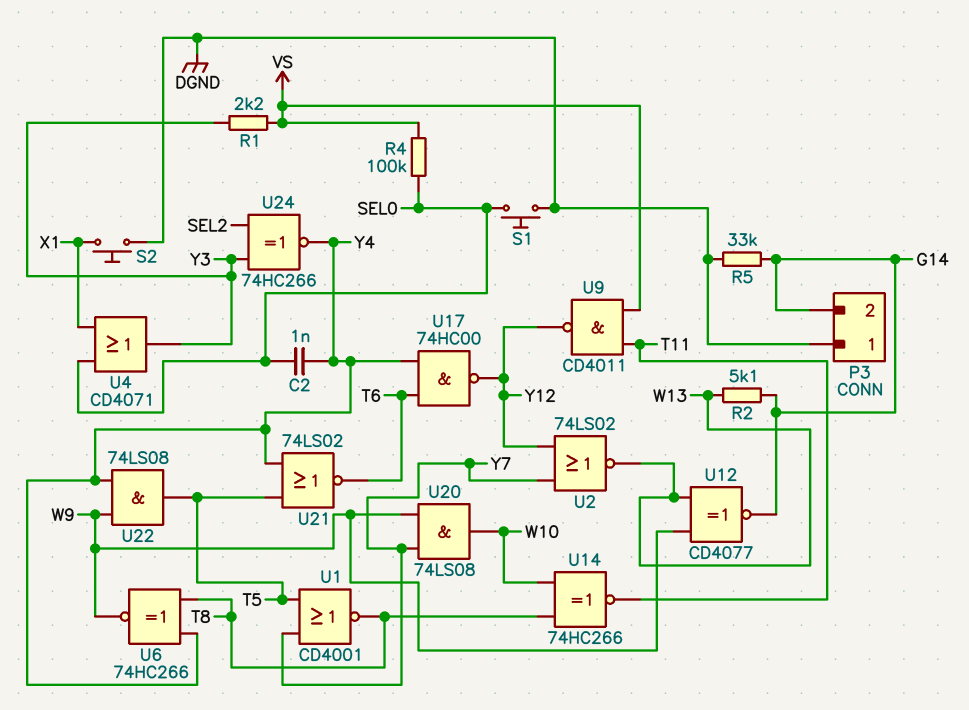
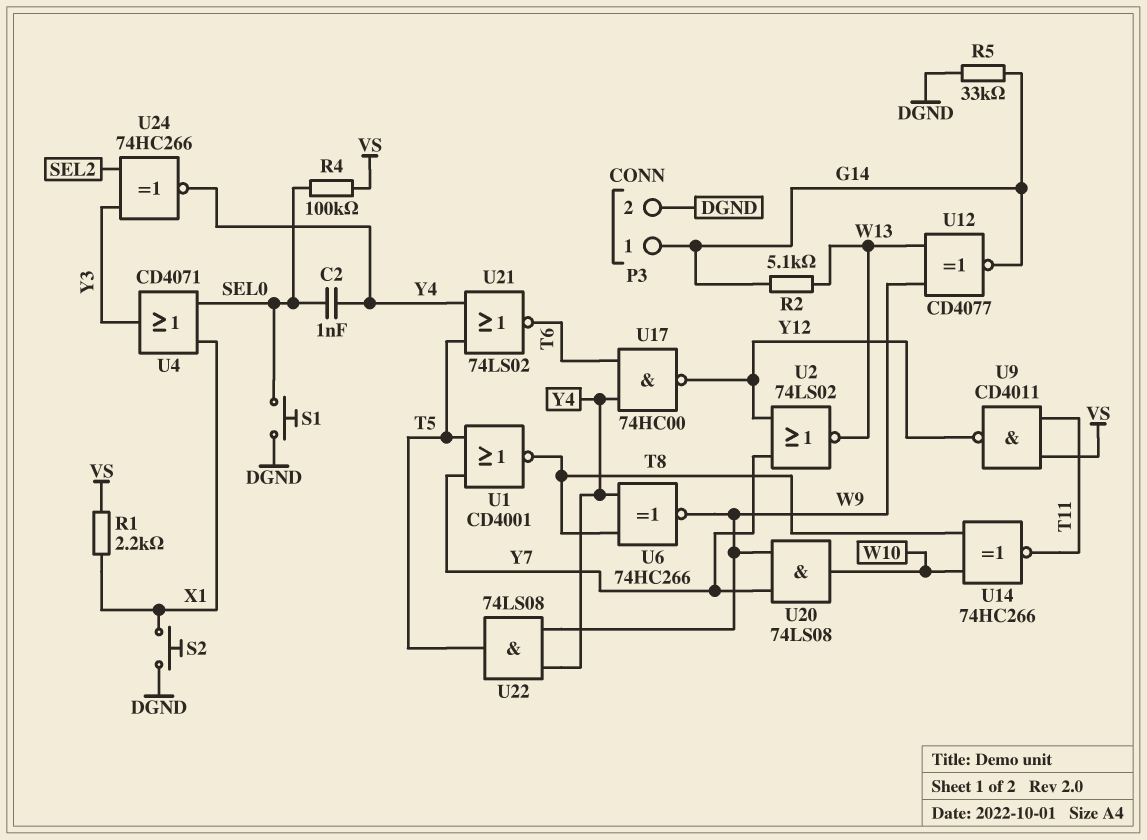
P3 pin 1: DGND -> G14
P3 pin 2: G14 -> DGND
R1: 2.2k (VS, Y3) -> 2.2k (VS, X1)

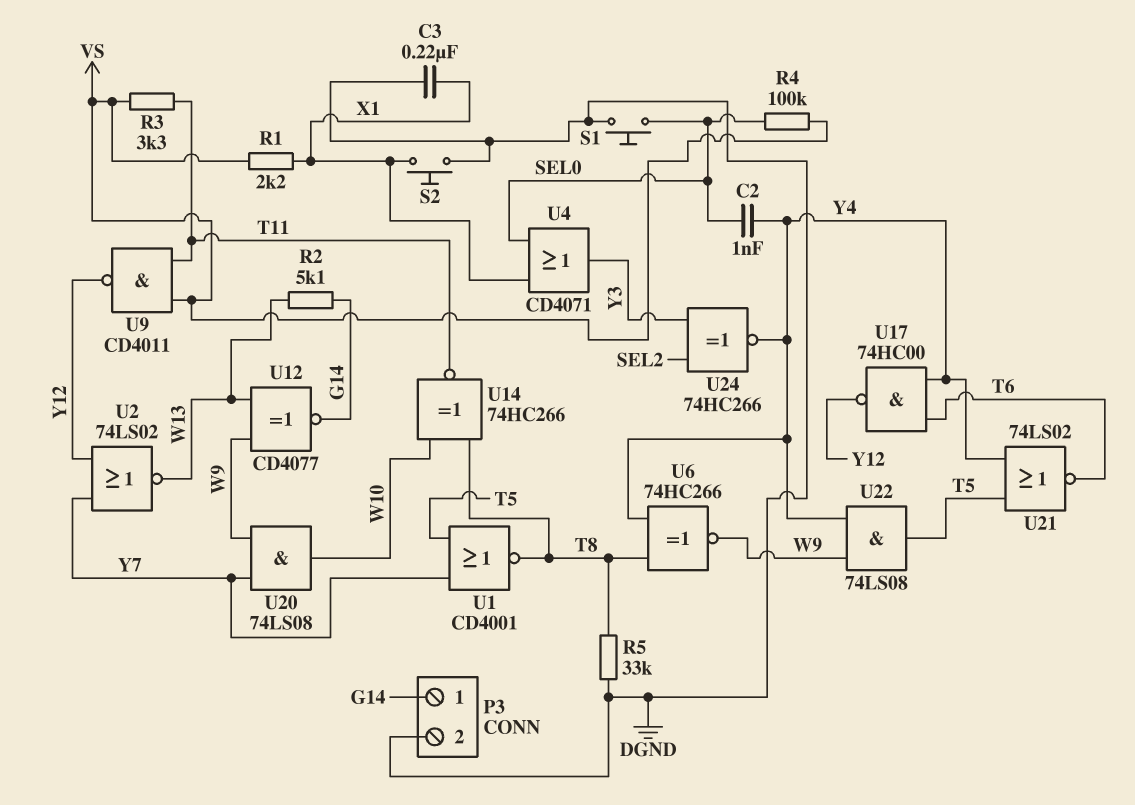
C3: none -> 220nF (DGND, X1)
R3: none -> 3.3k (T11, VS)
R5: 33k (DGND, G14) -> 33k (DGND, T8)

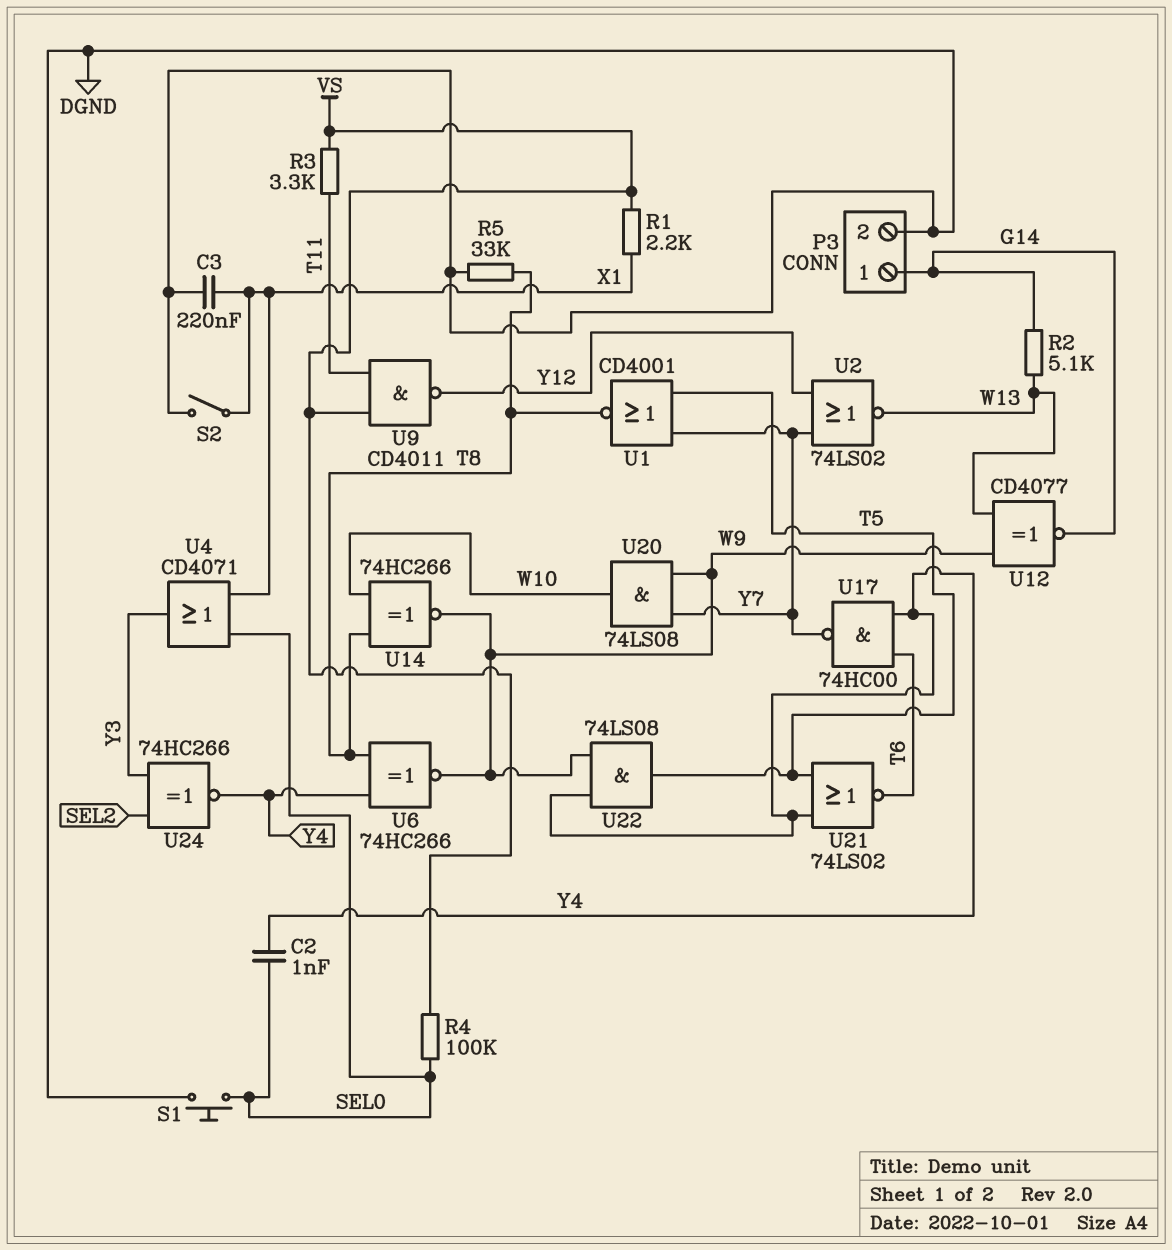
S2: button (DGND, X1) -> switch (DGND, X1)
U14: XNOR 74HC266 (in T8, in W10, out T11) -> XNOR 74HC266 (in T8, in W10, out W9)
U17: NAND 74HC00 (in T6, in Y4, out Y12) -> NAND 74HC00 (in T6, in Y4, out Y7)

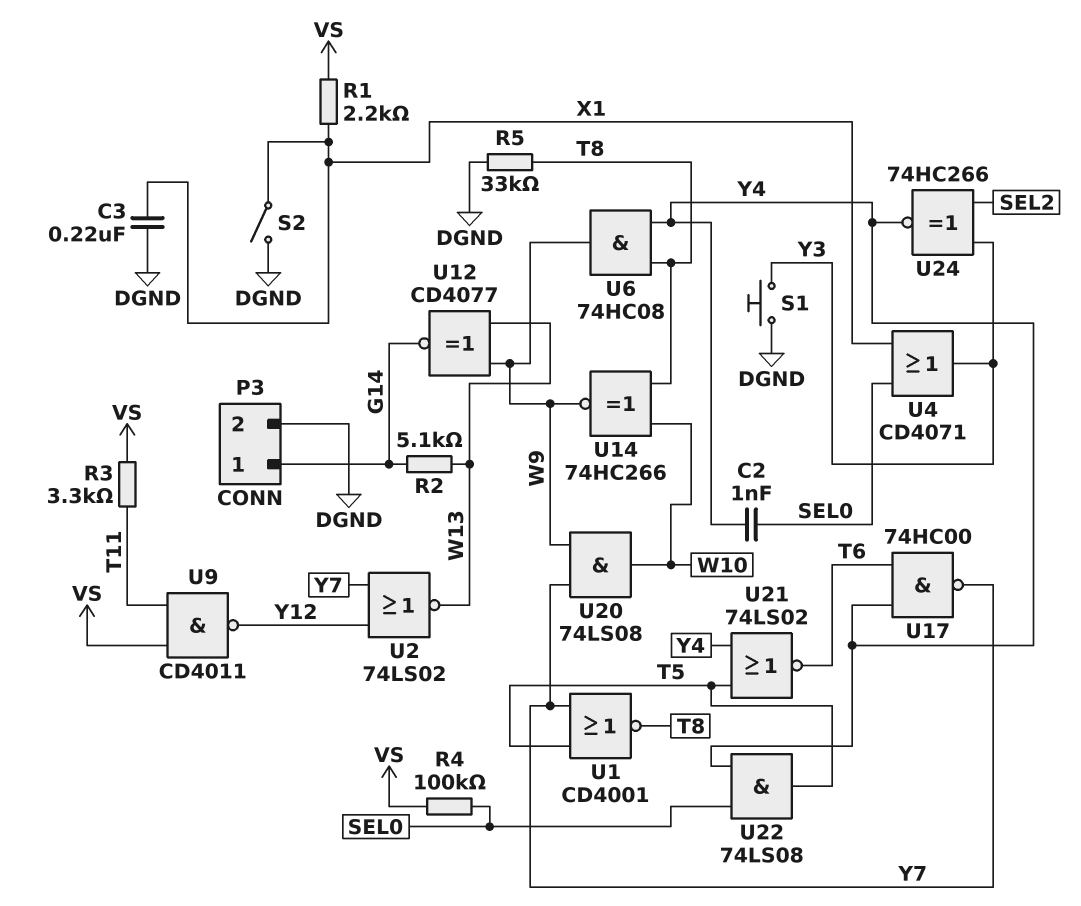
S1: button (DGND, SEL0) -> button (DGND, Y3)
U6: XNOR 74HC266 (in T8, in Y4, out W9) -> AND 74HC08 (in T8, in Y4, out W9)
U22: AND 74LS08 (in W9, in Y4, out T5) -> AND 74LS08 (in SEL0, in Y4, out T5)

